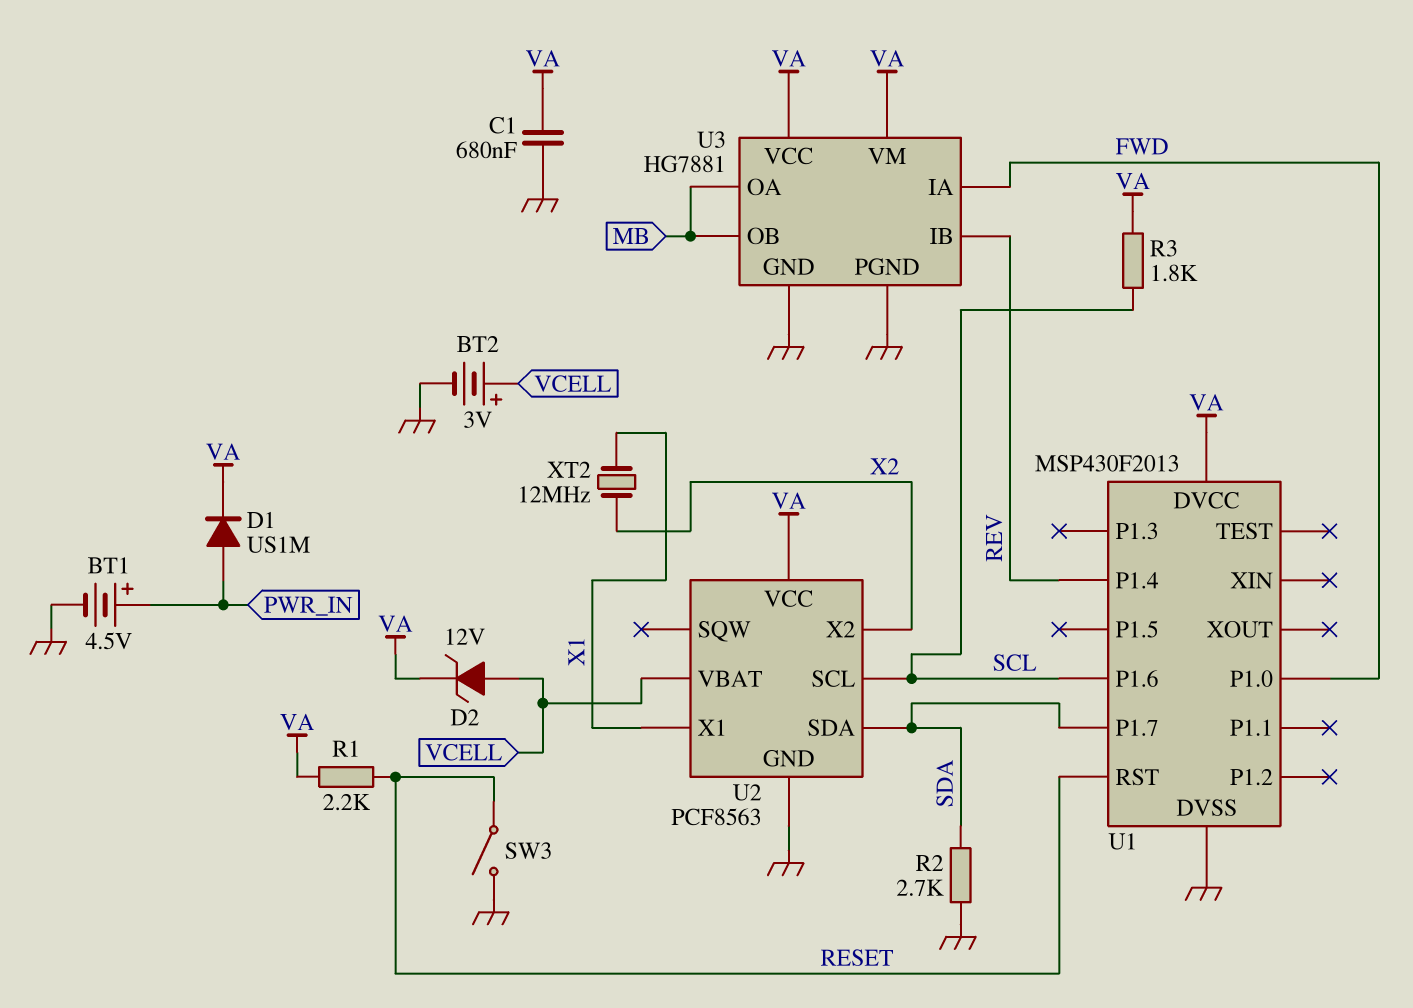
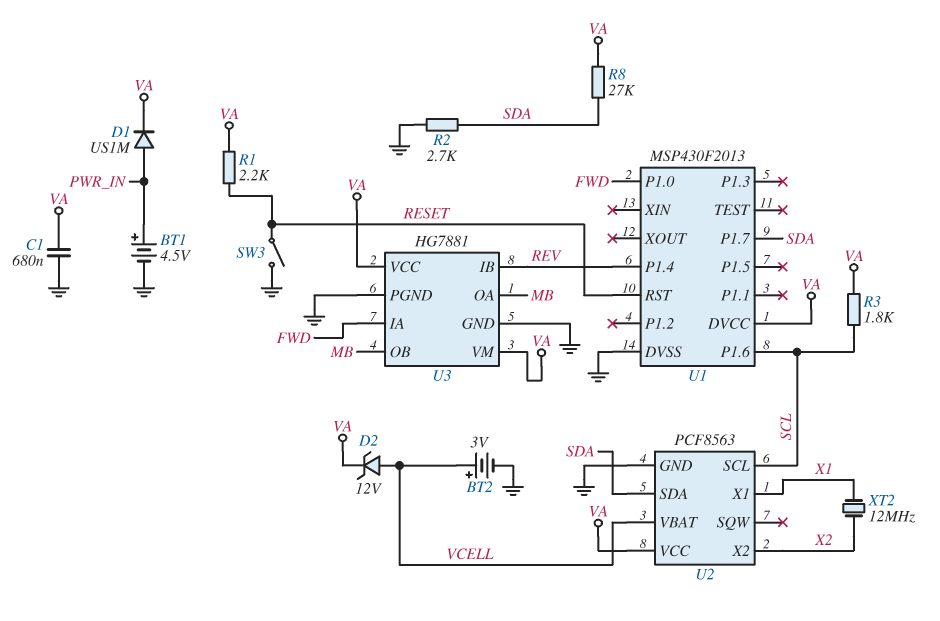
R8: none -> 27k (SDA, VA)

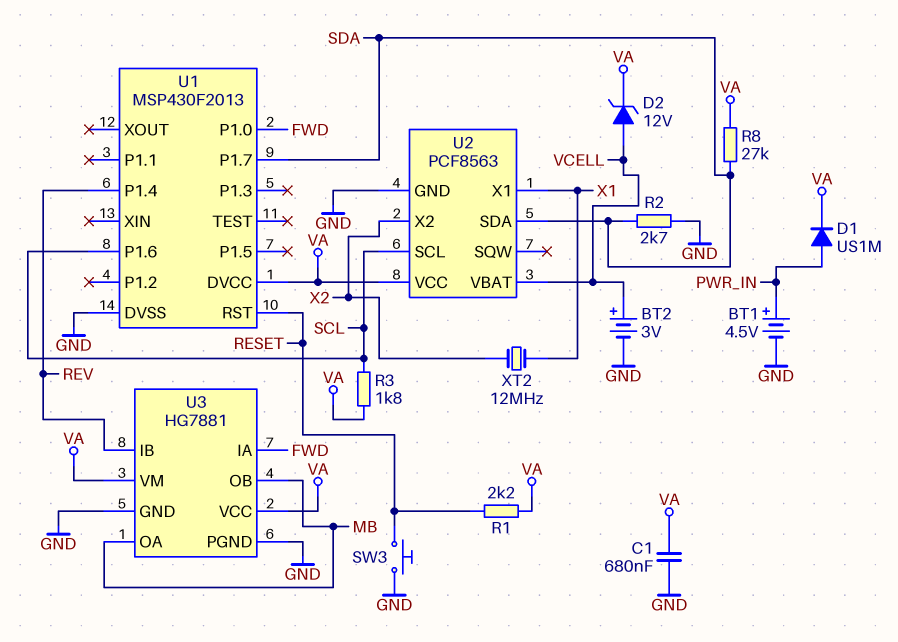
SW3: switch (GND, RESET) -> button (GND, RESET)

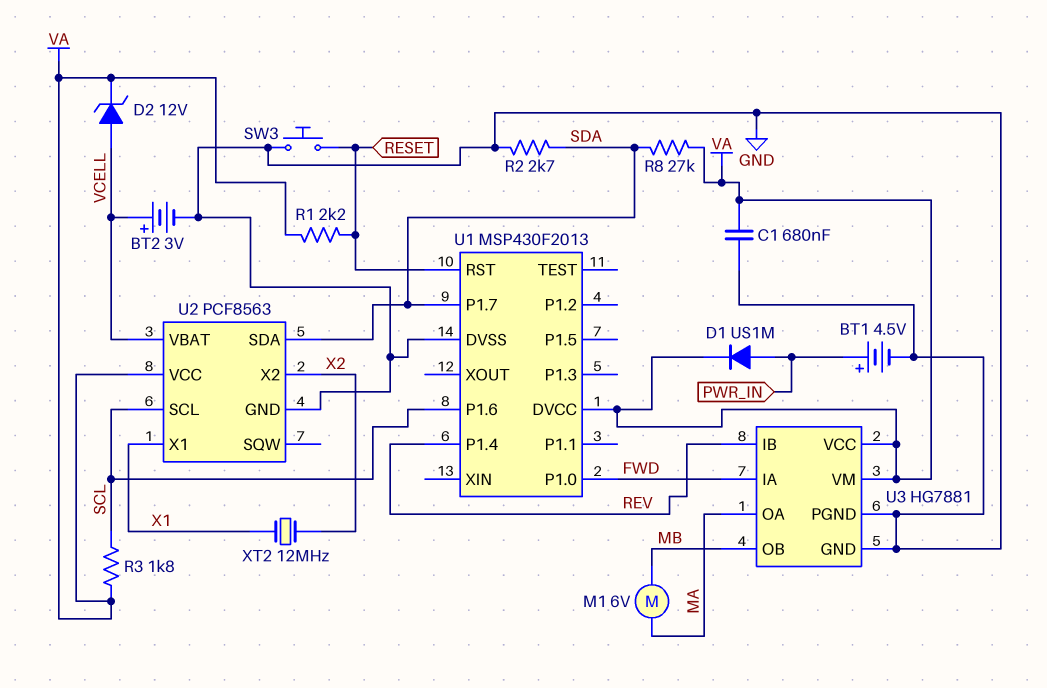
M1: none -> motor 6V (MA, MB)
U3 pin OA: MB -> MA

